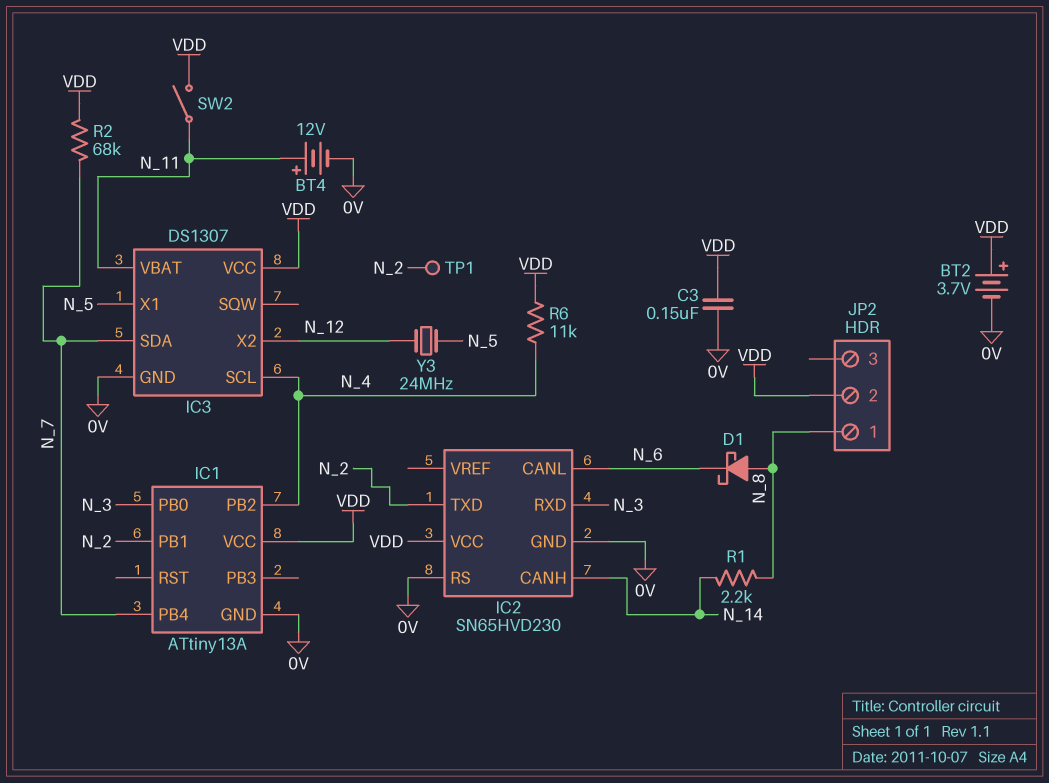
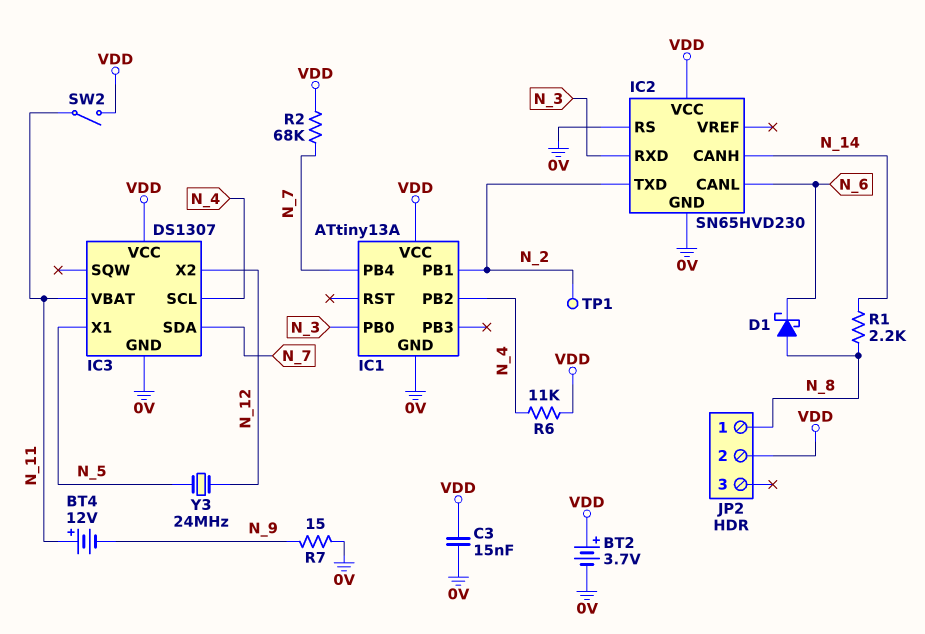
BT4: 12V (plus N_11, minus 0V) -> 12V (plus N_11, minus N_9)
C3: 150nF (0V, VDD) -> 15nF (0V, VDD)
R7: none -> 15 (0V, N_9)

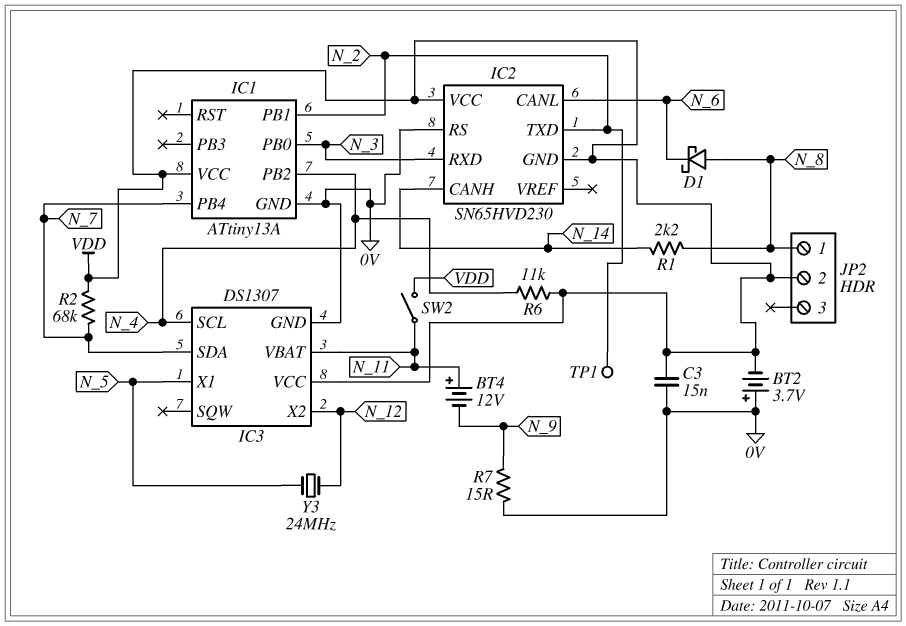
BT2: 3.7V (plus VDD, minus 0V) -> 3.7V (plus 0V, minus VDD)
IC2 pin GND: 0V -> VDD

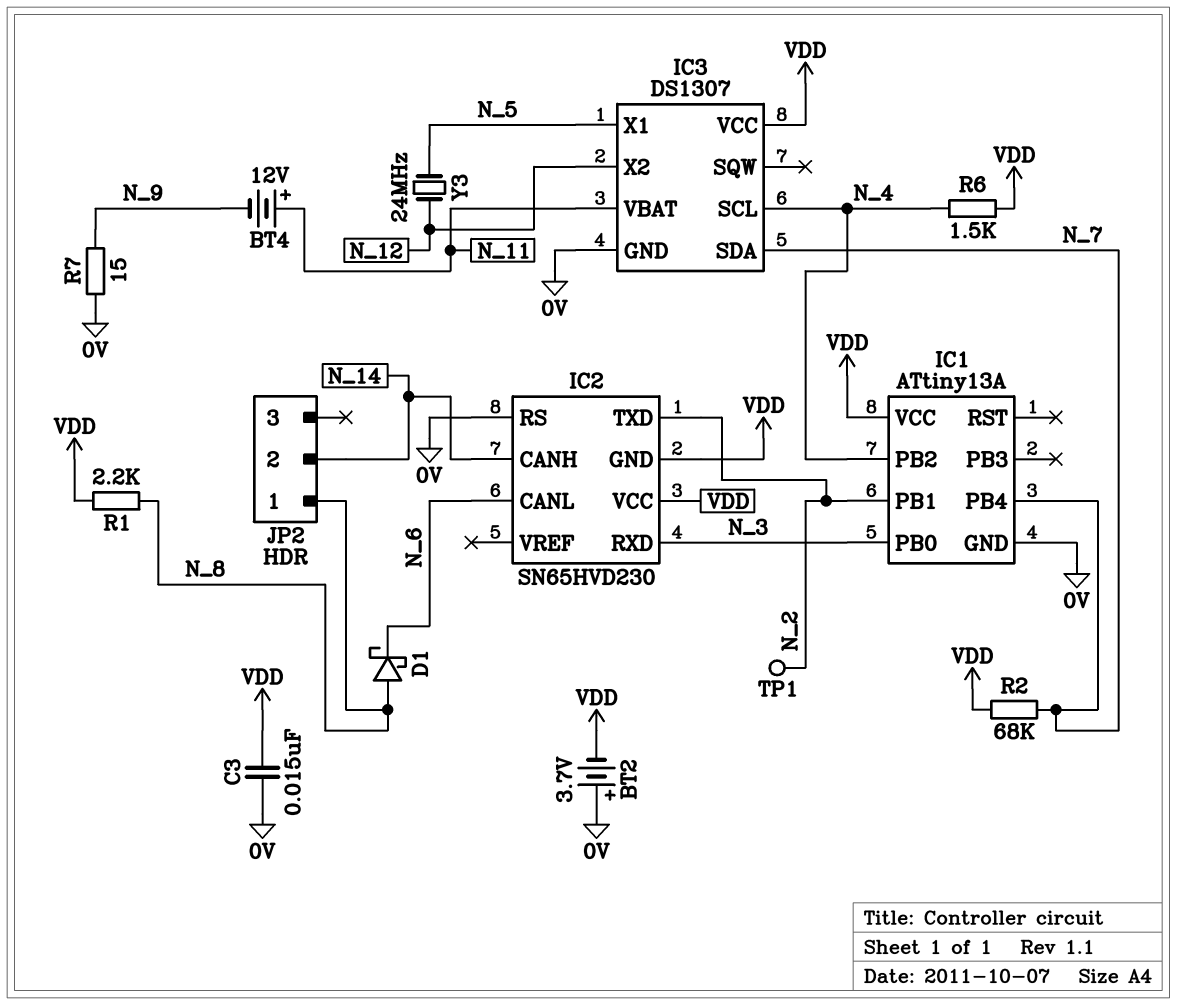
JP2 pin 2: VDD -> N_14
R1: 2.2k (N_8, N_14) -> 2.2k (N_8, VDD)
R6: 11k (N_4, VDD) -> 1.5k (N_4, VDD)
SW2: switch (N_11, VDD) -> none

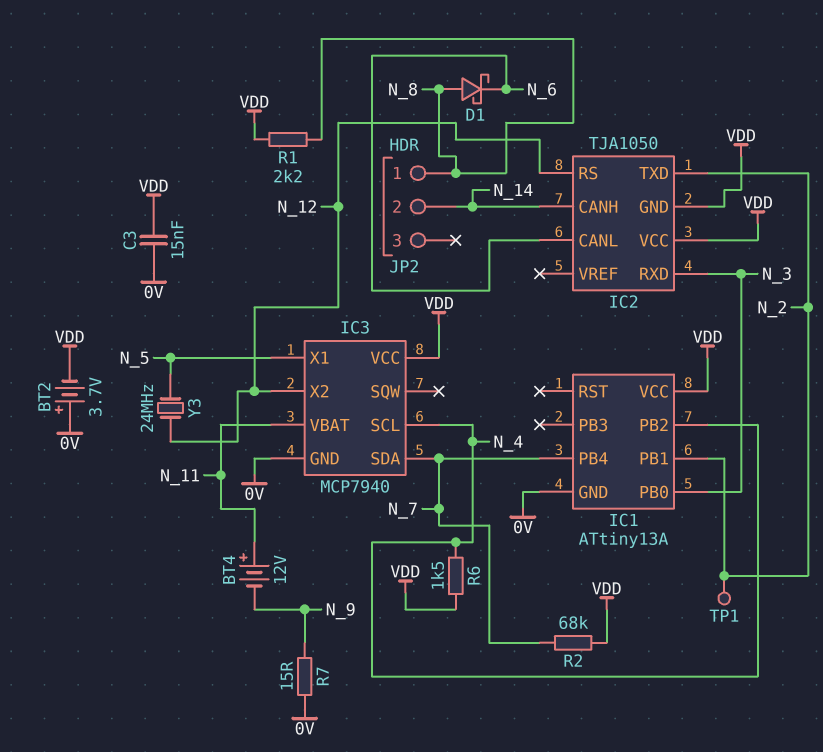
IC2: SN65HVD230 -> TJA1050
IC2 pin RS: 0V -> N_12
IC3: DS1307 -> MCP7940

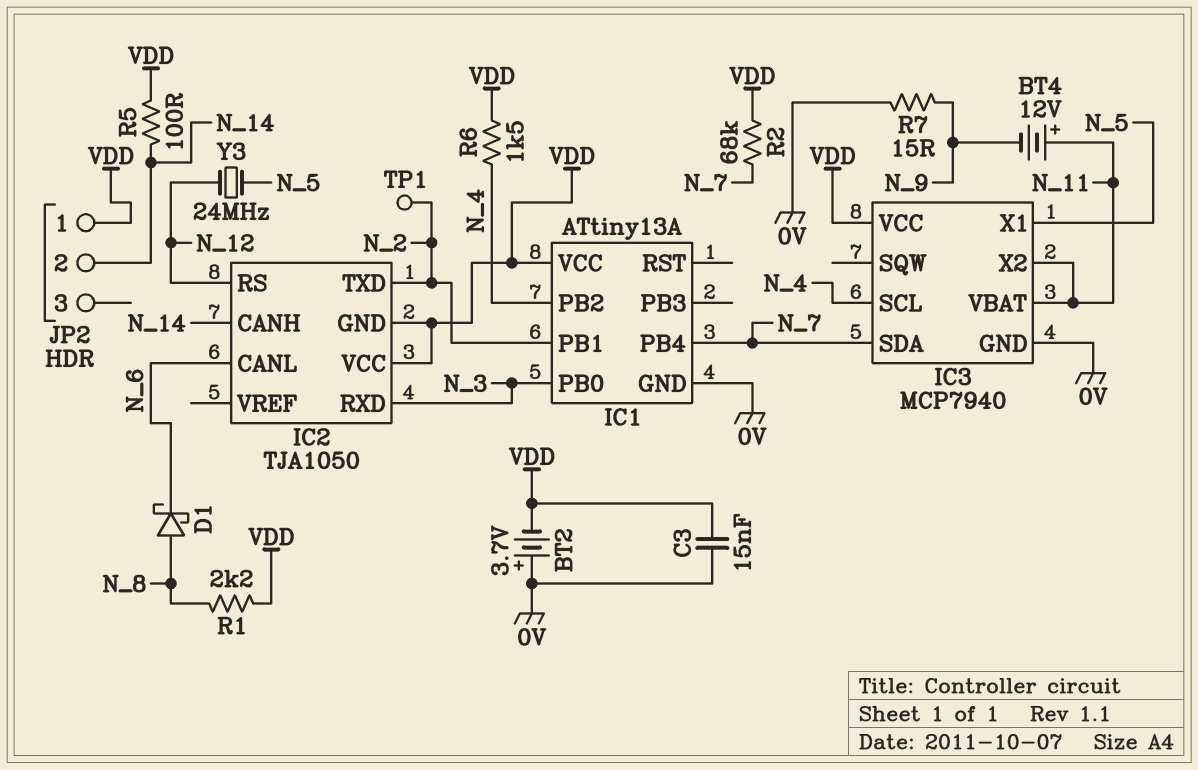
IC3 pin X2: N_12 -> N_11
JP2 pin 1: N_8 -> VDD
R5: none -> 100 (N_14, VDD)

